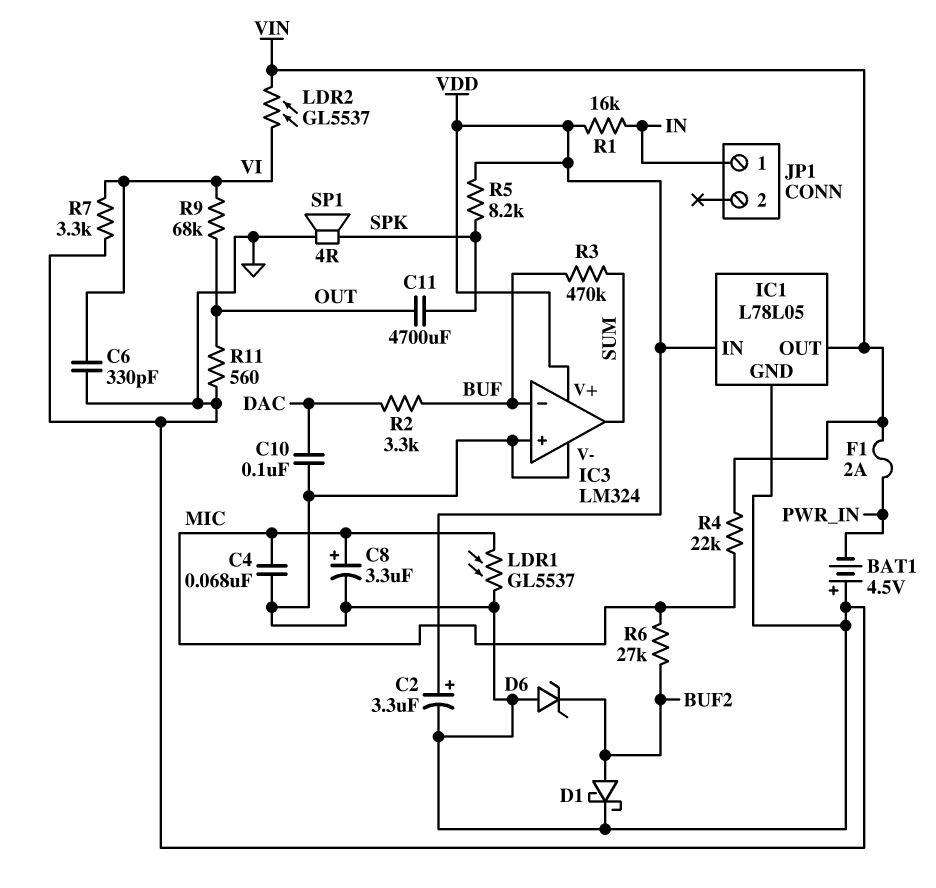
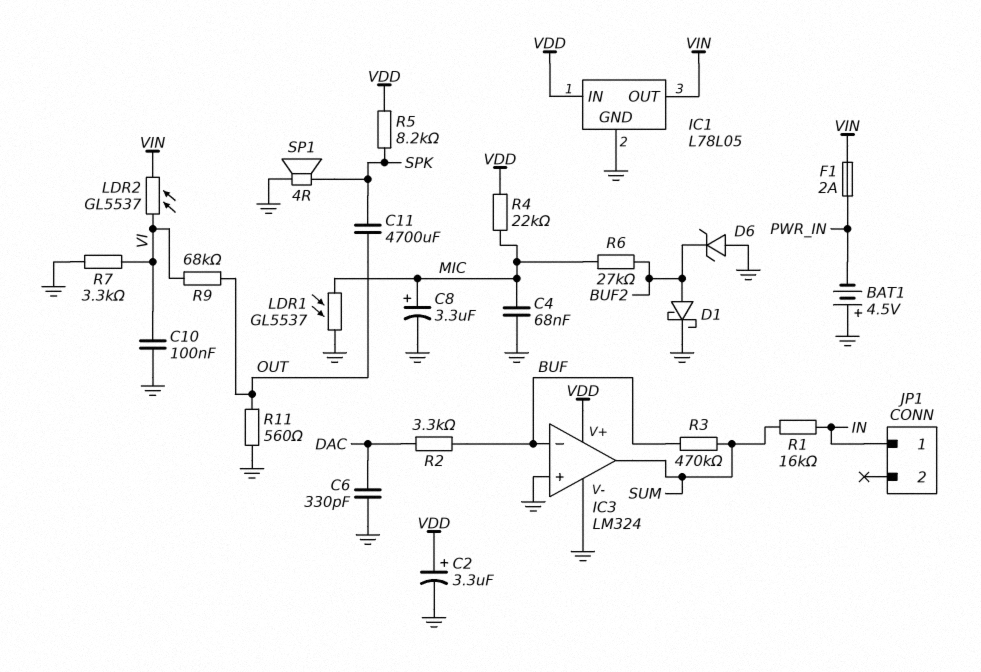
C6: 330pF (GND, VI) -> 330pF (DAC, GND)
C10: 100nF (DAC, GND) -> 100nF (GND, VI)
R1: 16k (IN, VDD) -> 16k (IN, SUM)
R4: 22k (MIC, VIN) -> 22k (MIC, VDD)

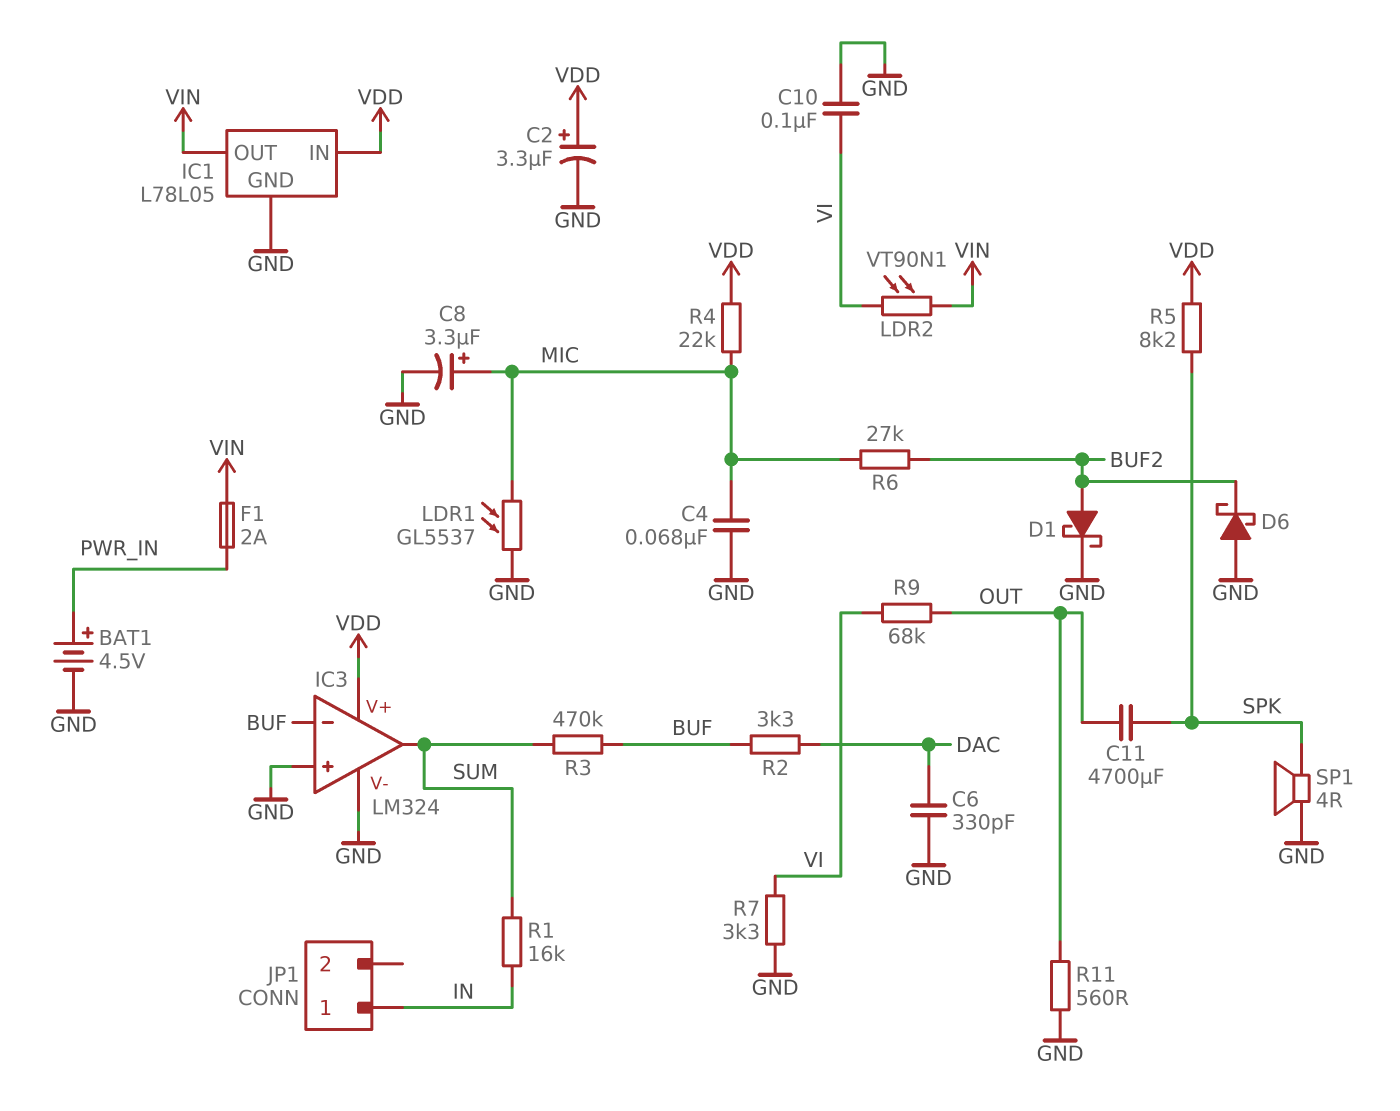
BAT1: 4.5V (plus GND, minus PWR_IN) -> 4.5V (plus PWR_IN, minus GND)
D6: zener (A GND, K BUF2) -> schottky (A GND, K BUF2)
LDR2: GL5537 (VI, VIN) -> VT90N1 (VI, VIN)

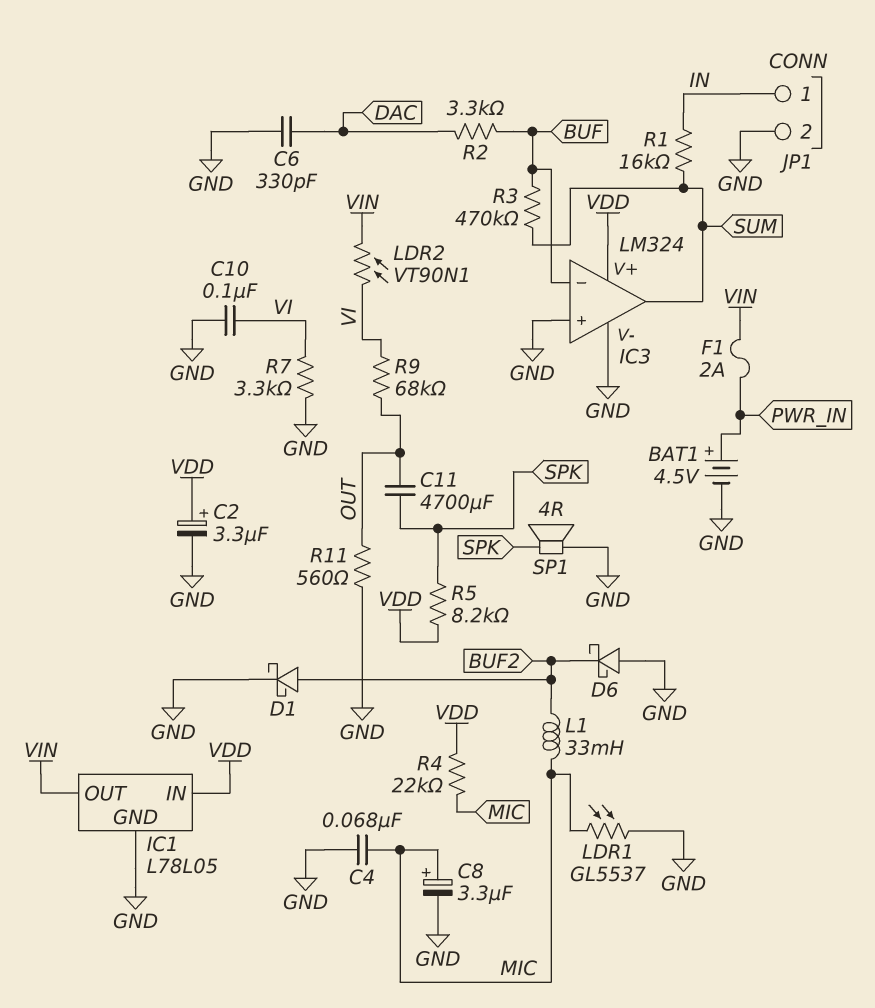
JP1 pin 2: none -> GND
L1: none -> 33mH (BUF2, MIC)
R6: 27k (BUF2, MIC) -> none

